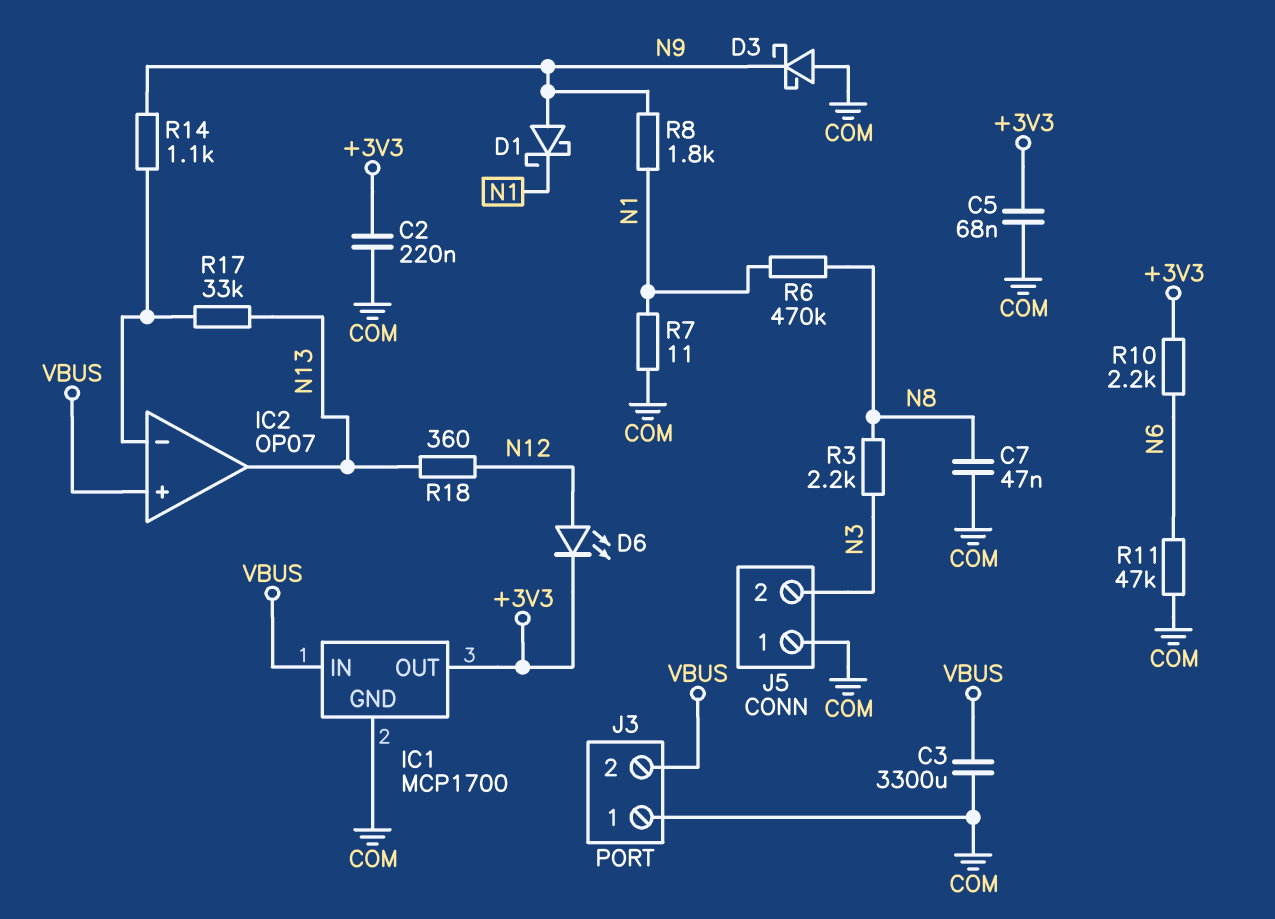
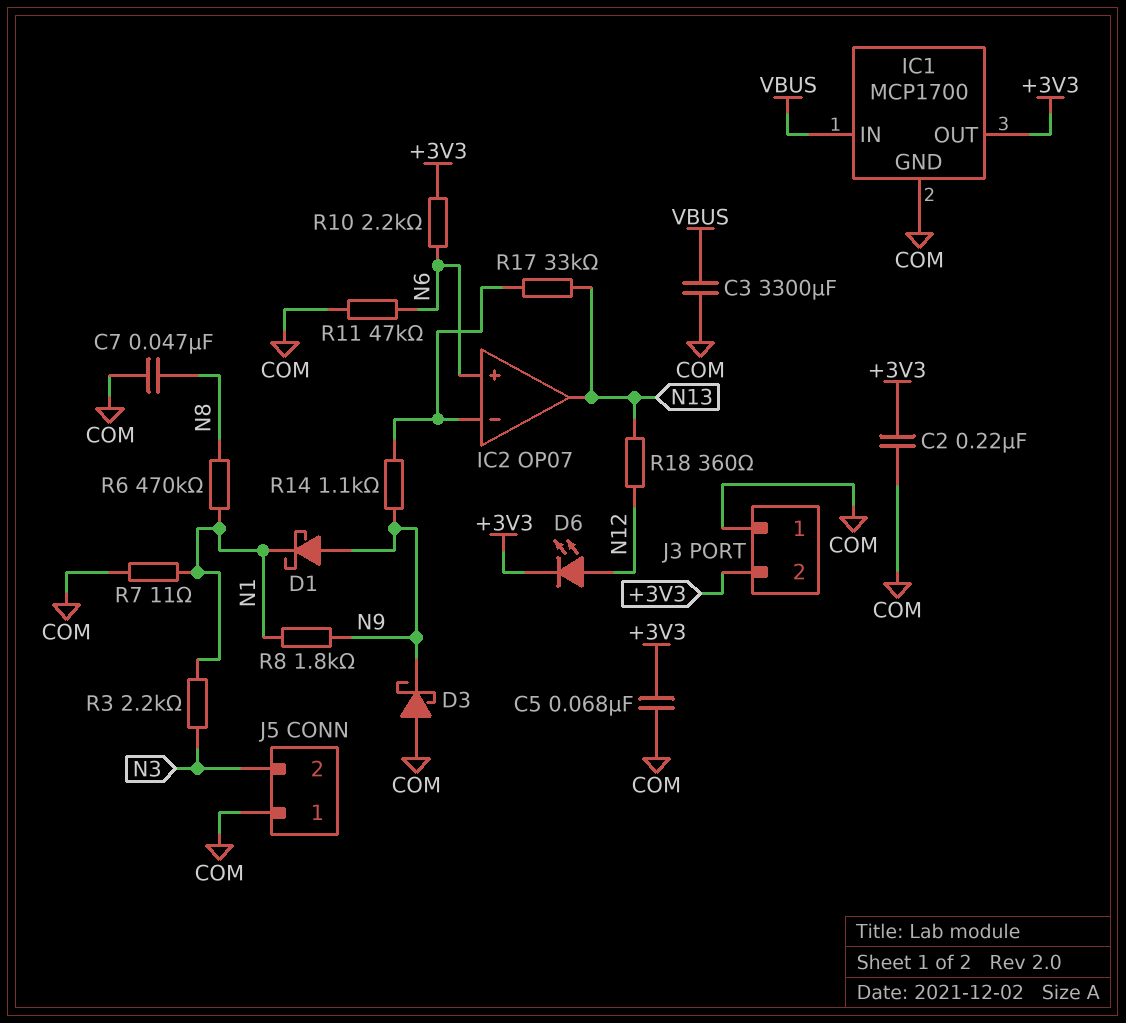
IC2 pin in+: VBUS -> N6
J3 pin 2: VBUS -> +3V3
R3: 2.2k (N3, N8) -> 2.2k (N1, N3)

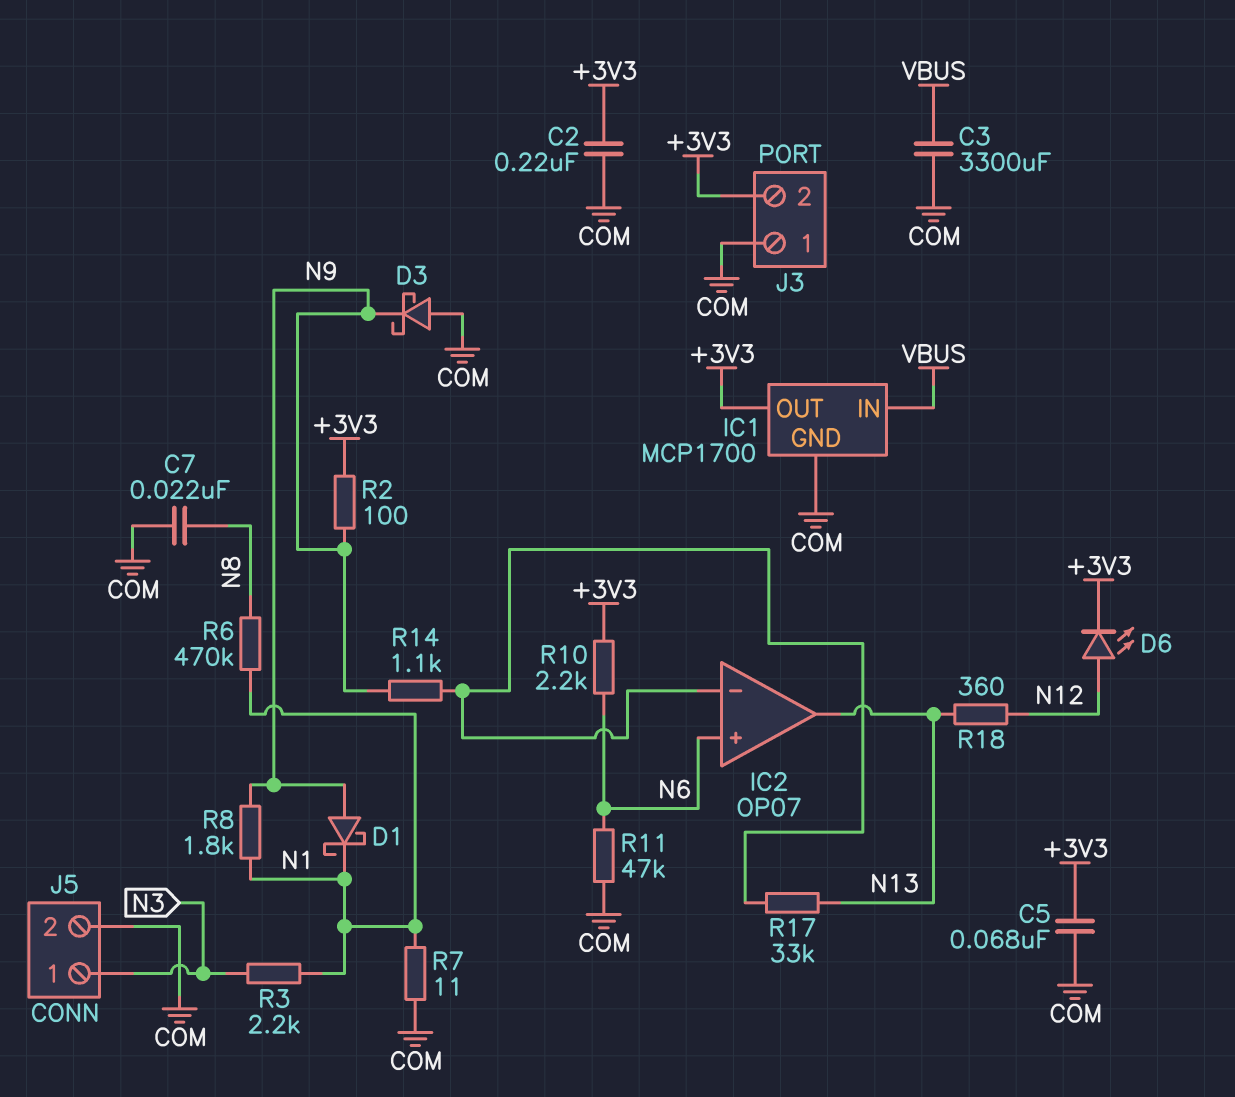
C7: 47nF (COM, N8) -> 22nF (COM, N8)
J5 pin 1: COM -> N3
J5 pin 2: N3 -> COM
R2: none -> 100 (+3V3, N9)

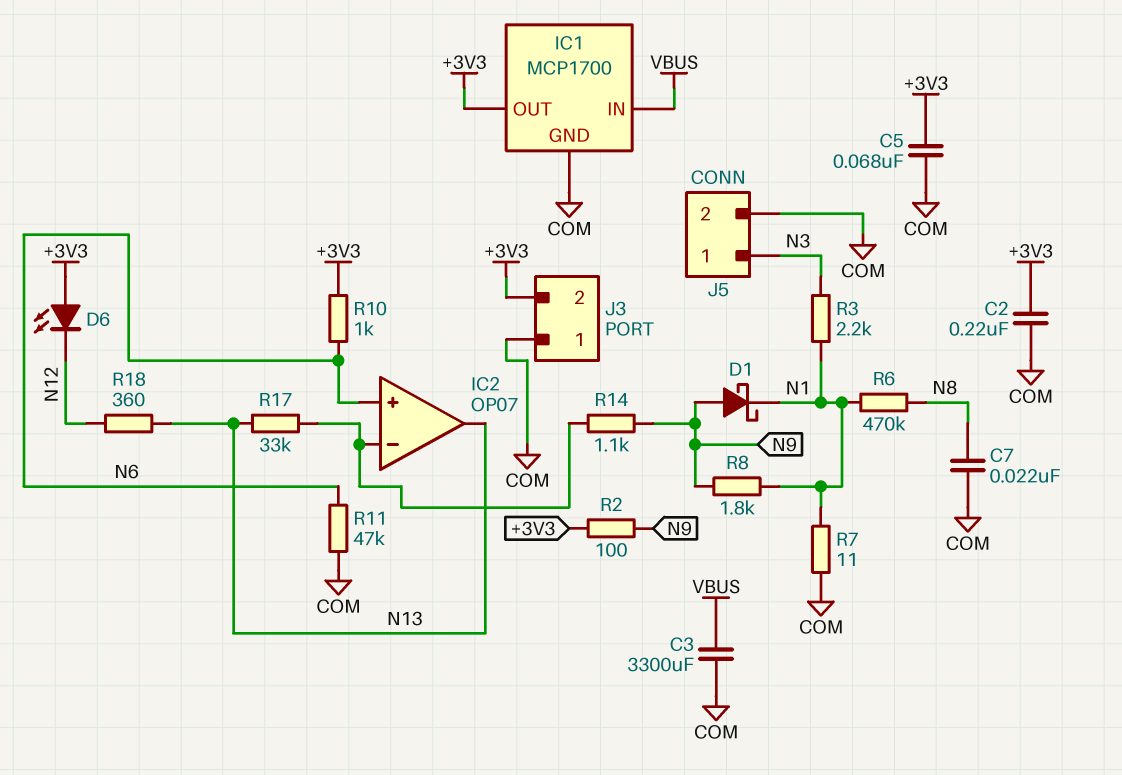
D3: schottky (A COM, K N9) -> none
D6: LED (A N12, K +3V3) -> LED (A +3V3, K N12)
R10: 2.2k (+3V3, N6) -> 1k (+3V3, N6)

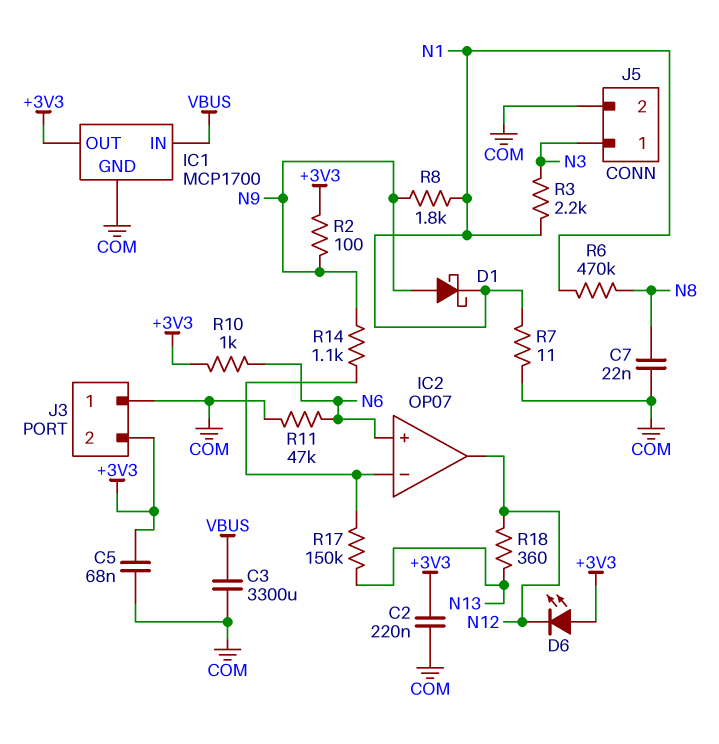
IC2 pin out: N13 -> N12
R17: 33k (IC2/in-, N13) -> 150k (IC2/in-, N13)

